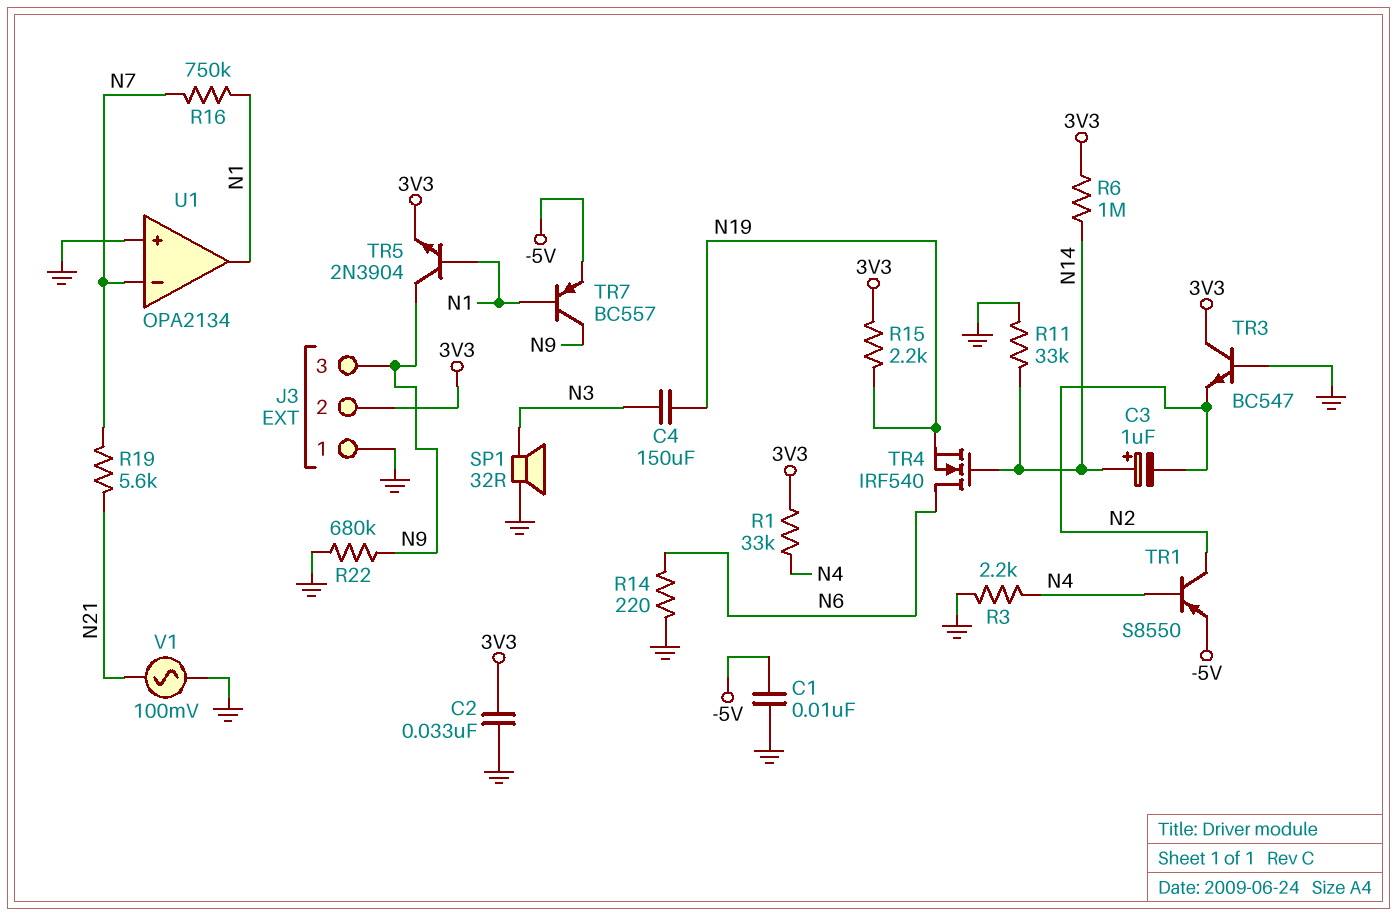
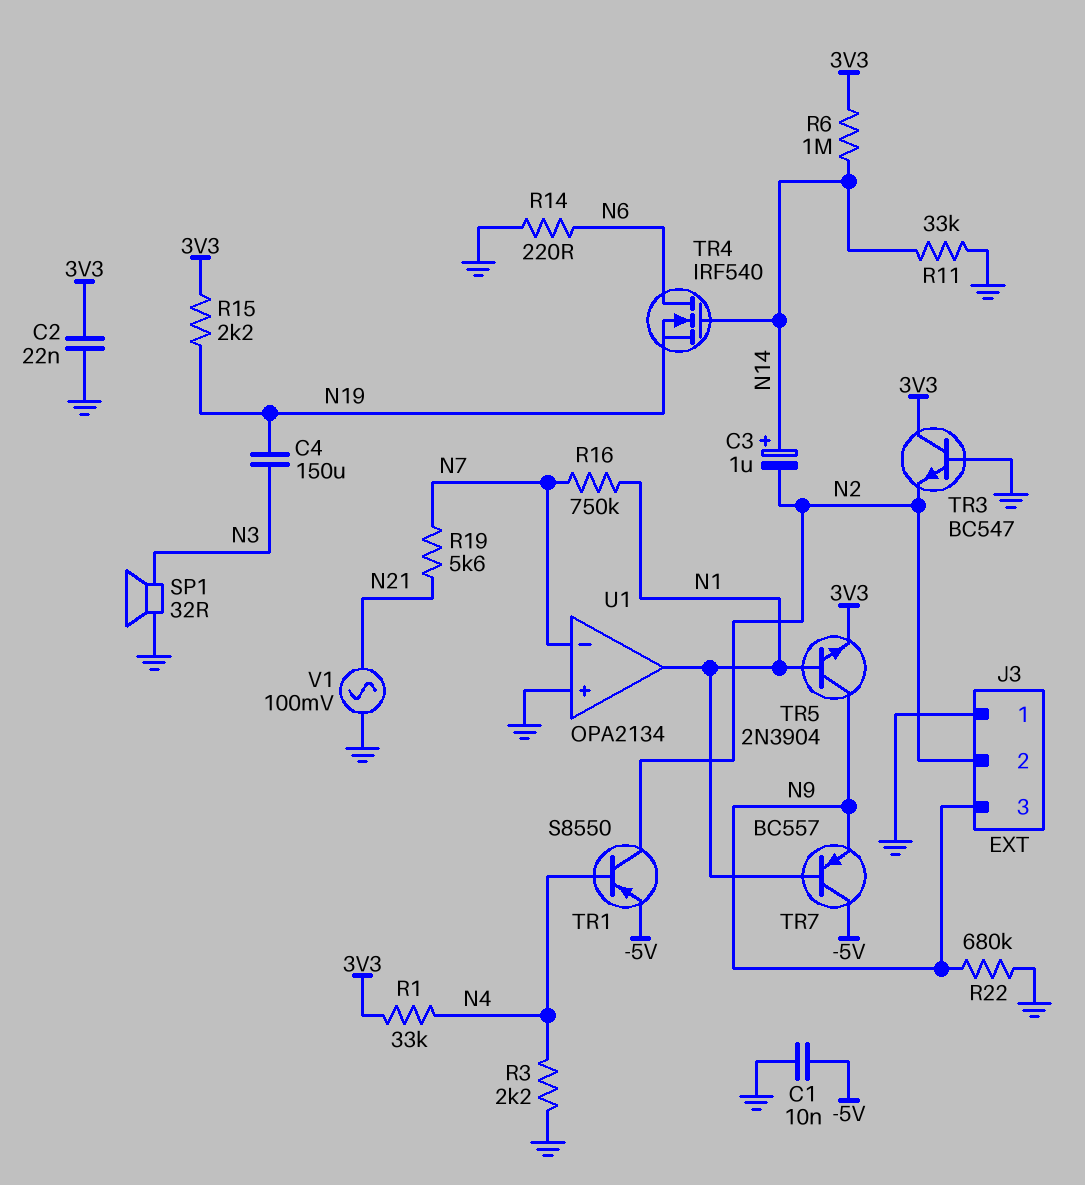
C2: 33nF (3V3, GND) -> 22nF (3V3, GND)
J3 pin 2: 3V3 -> N2
TR7: PNP BC557 (B N1, C N9, E -5V) -> PNP BC557 (B N1, C -5V, E N9)

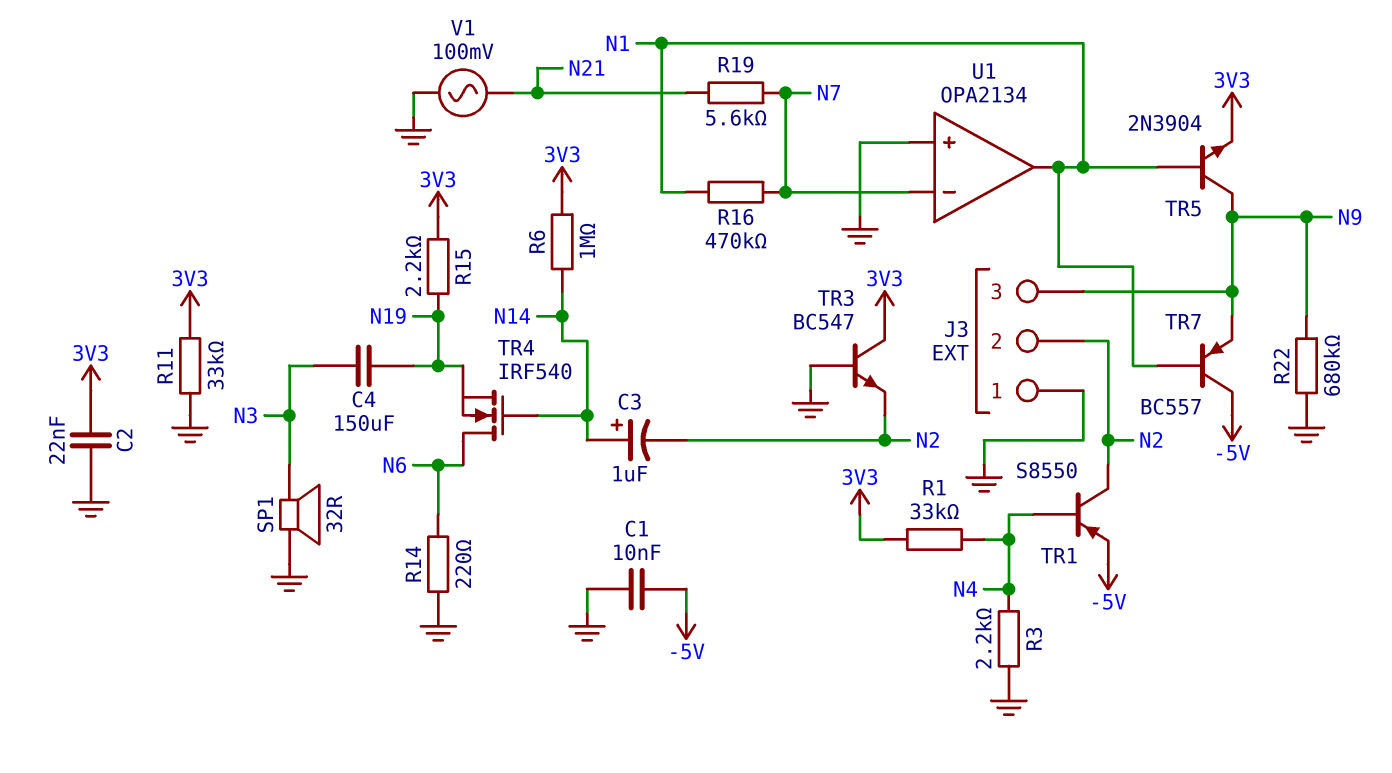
R11: 33k (GND, N14) -> 33k (3V3, GND)
R16: 750k (N1, N7) -> 470k (N1, N7)

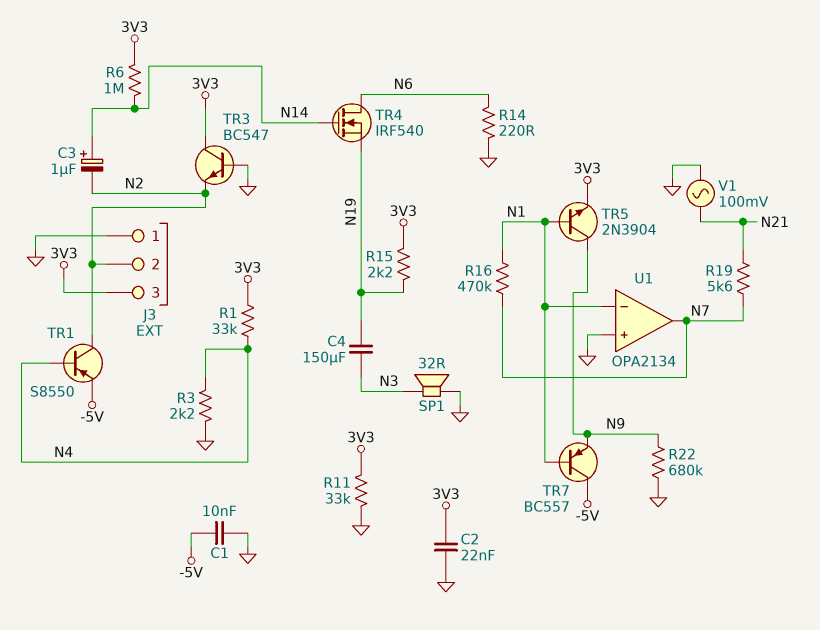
J3 pin 3: N9 -> 3V3
U1 pin in-: N7 -> N1
U1 pin out: N1 -> N7

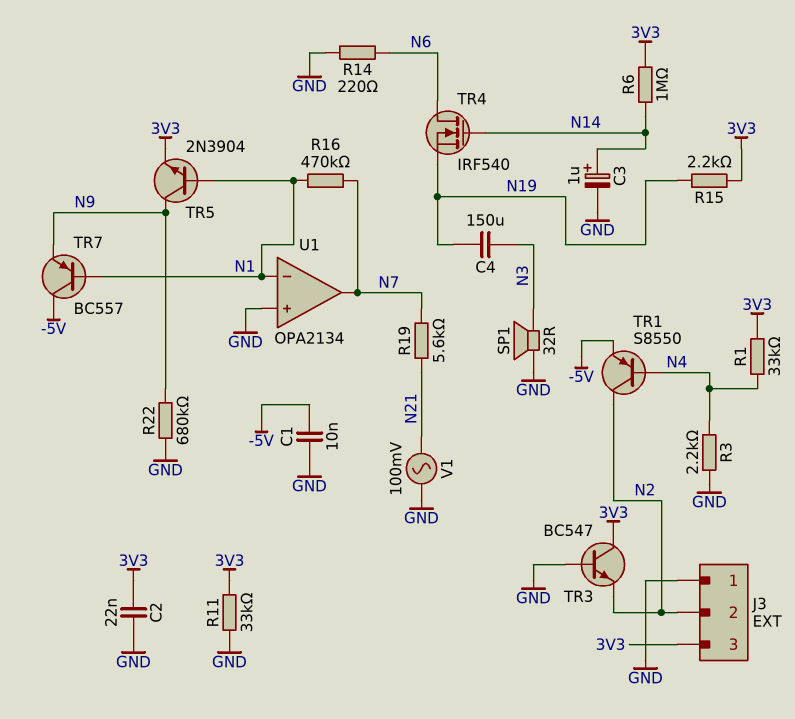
C3: 1uF (plus N14, minus N2) -> 1uF (plus N14, minus GND)

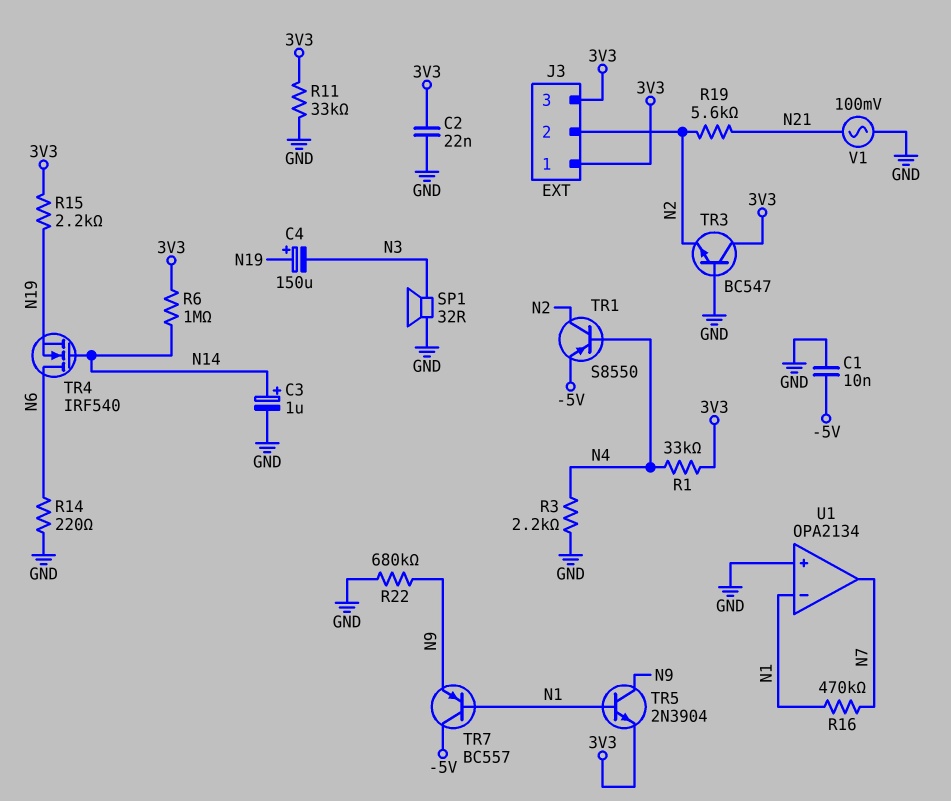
C4: 150uF (N3, N19) -> 150uF (plus N19, minus N3)
J3 pin 1: GND -> 3V3
R19: 5.6k (N7, N21) -> 5.6k (N2, N21)

